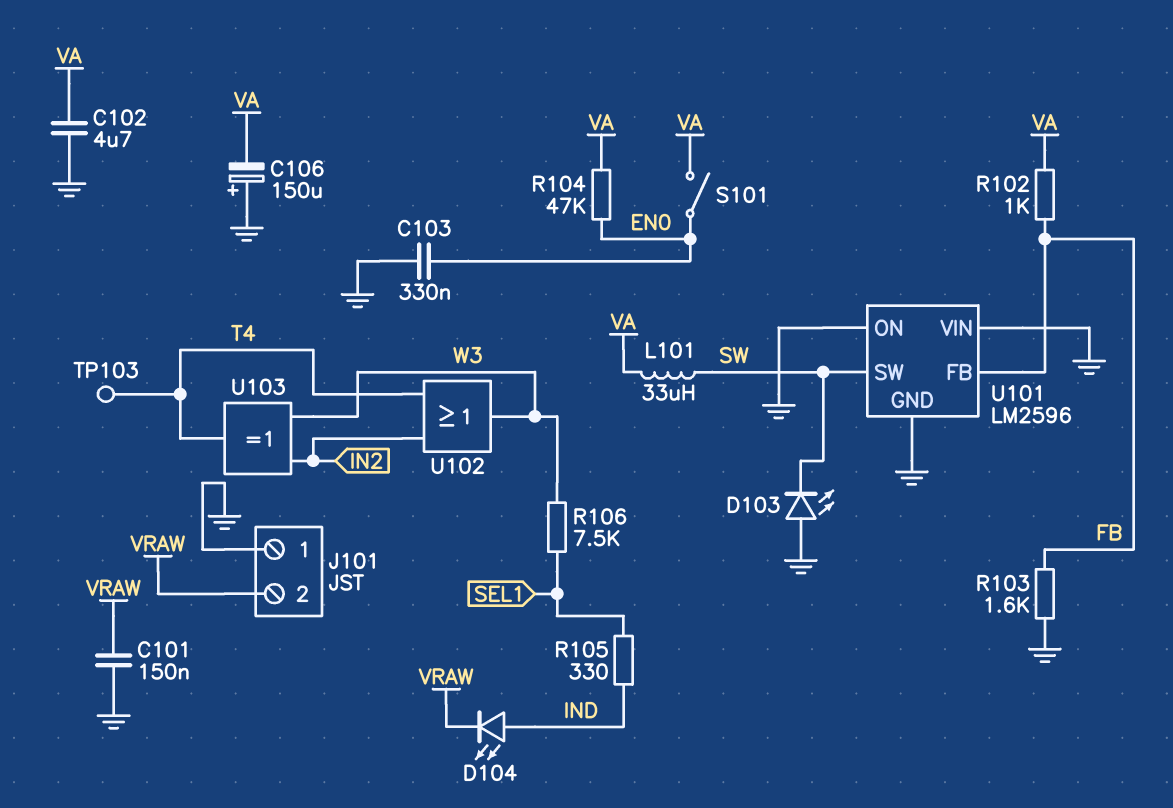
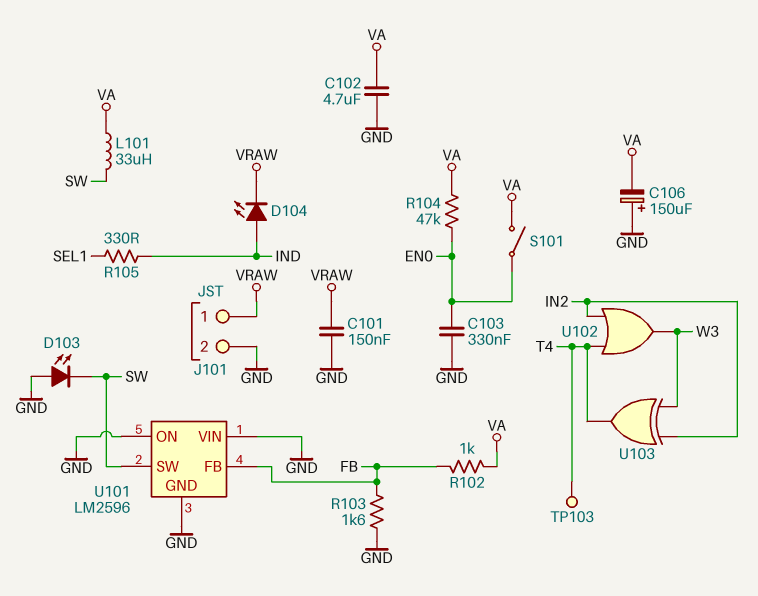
J101 pin 1: GND -> VRAW
J101 pin 2: VRAW -> GND
R106: 7.5k (SEL1, W3) -> none

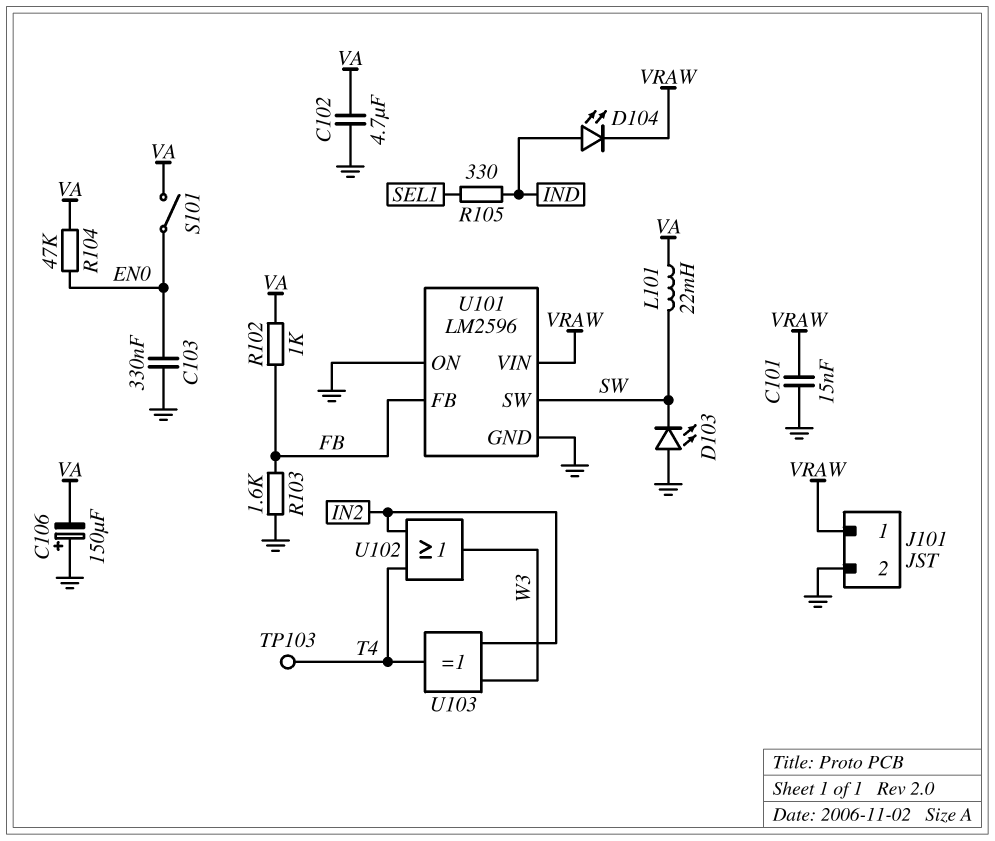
C101: 150nF (GND, VRAW) -> 15nF (GND, VRAW)
L101: 33uH (SW, VA) -> 22mH (SW, VA)
U101 pin VIN: GND -> VRAW

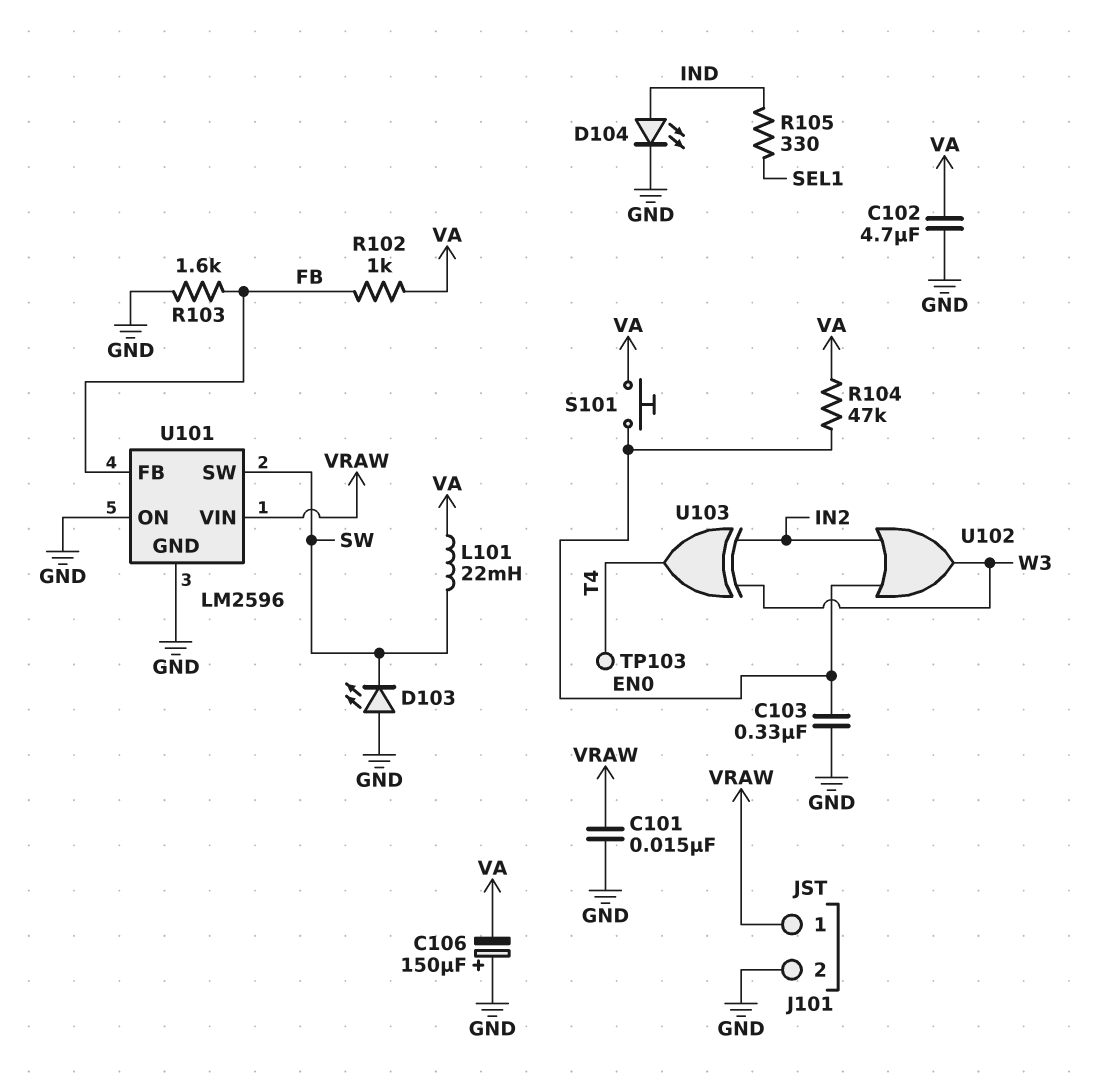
D104: LED (A IND, K VRAW) -> LED (A IND, K GND)
S101: switch (EN0, VA) -> button (EN0, VA)
U102: OR (in IN2, in T4, out W3) -> OR (in EN0, in IN2, out W3)

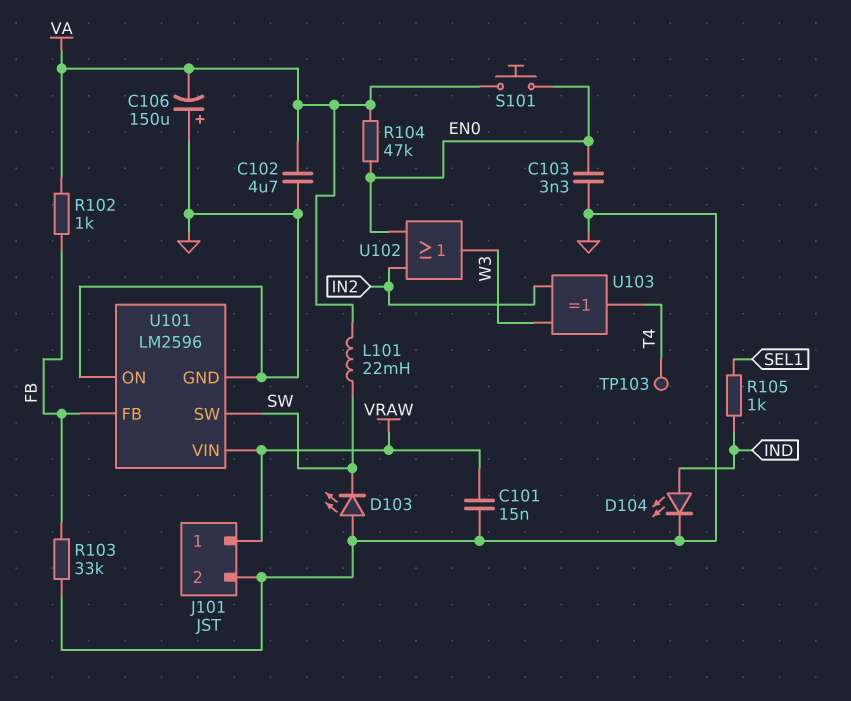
C103: 330nF (EN0, GND) -> 3.3nF (EN0, GND)
R103: 1.6k (FB, GND) -> 33k (FB, GND)
R105: 330 (IND, SEL1) -> 1k (IND, SEL1)

